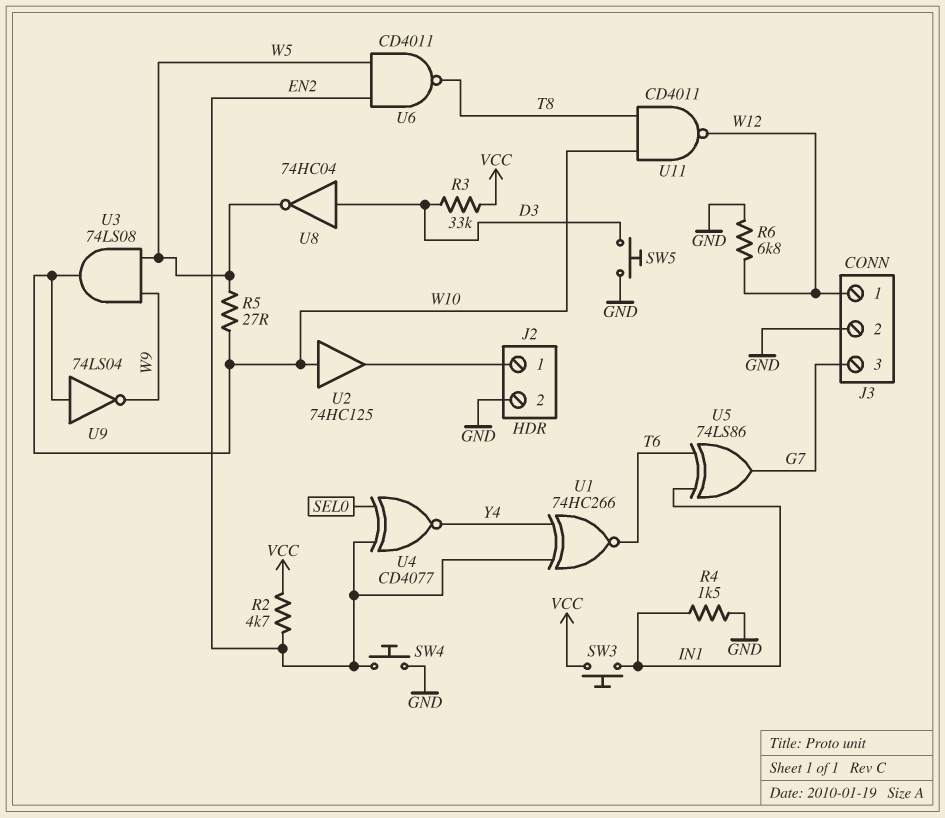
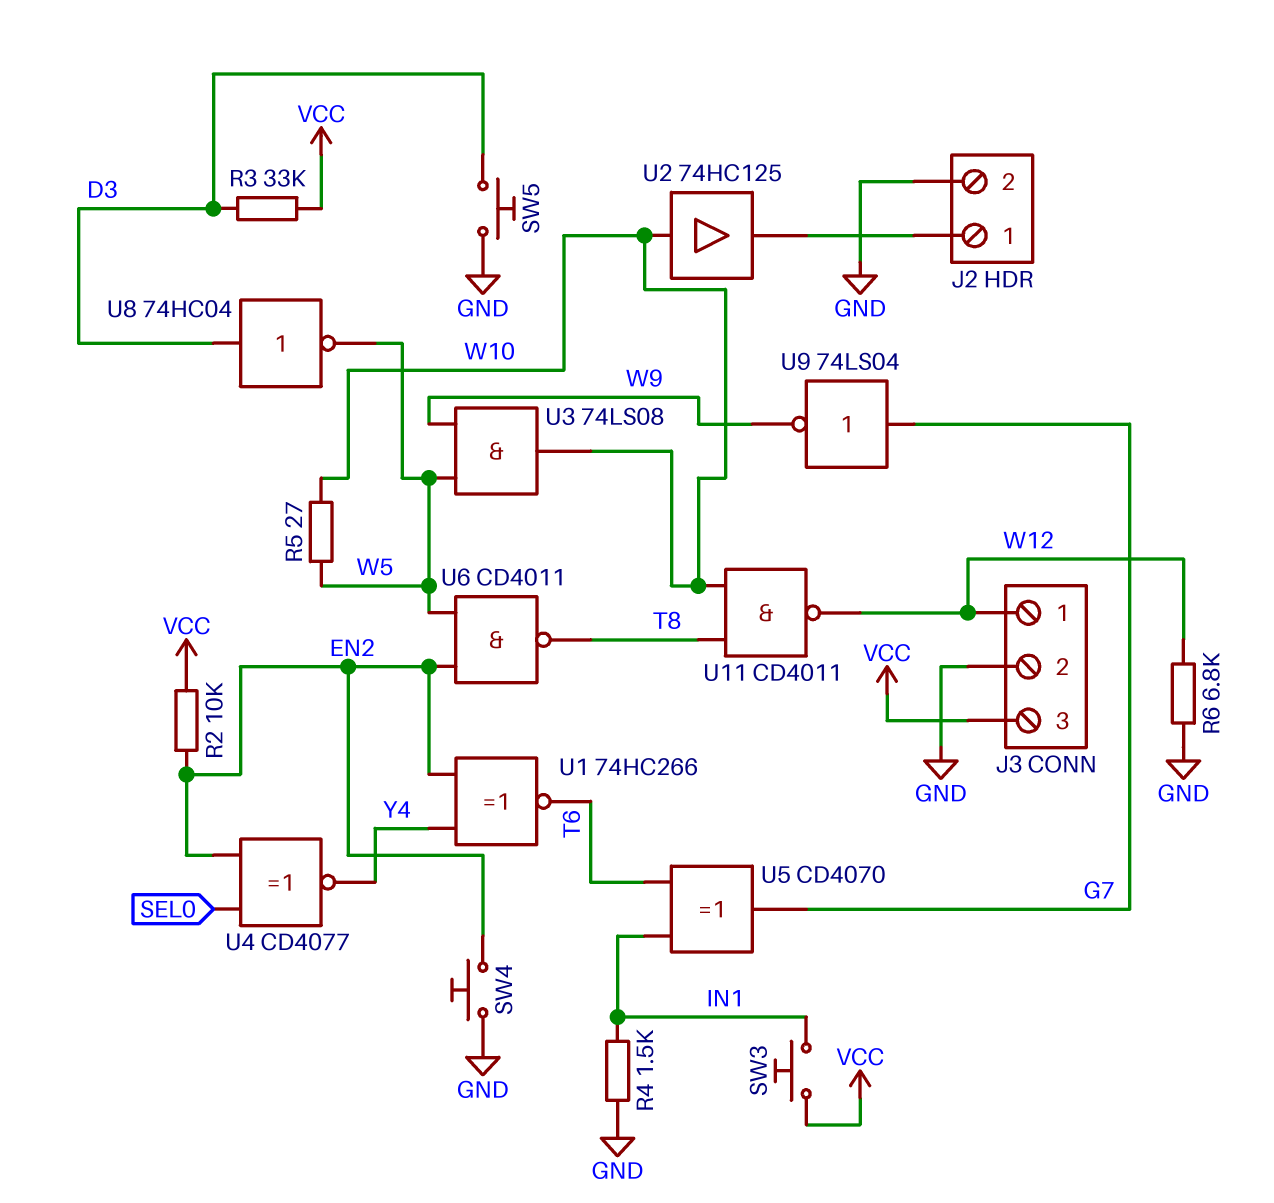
J3 pin 3: G7 -> VCC
R2: 4.7k (EN2, VCC) -> 10k (EN2, VCC)
U5: XOR 74LS86 (in IN1, in T6, out G7) -> XOR CD4070 (in IN1, in T6, out G7)
U9: NOT 74LS04 (in W10, out W9) -> NOT 74LS04 (in G7, out W9)

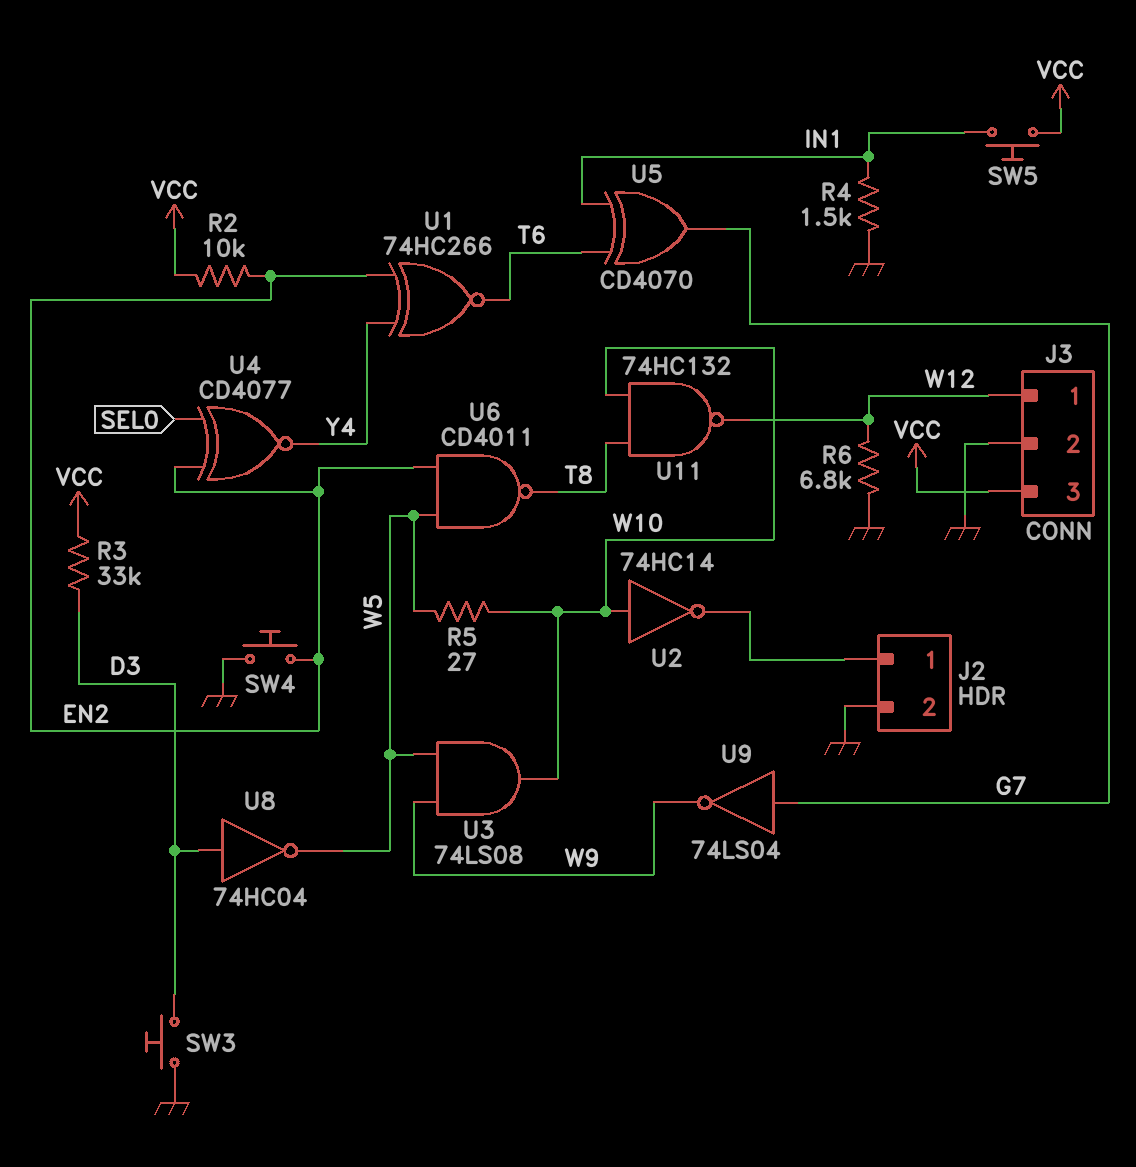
SW3: button (IN1, VCC) -> button (D3, GND)
SW5: button (D3, GND) -> button (IN1, VCC)
U2: buffer 74HC125 (in W10, out J2/1) -> NOT 74HC14 (in W10, out J2/1)
U11: NAND CD4011 (in T8, in W10, out W12) -> NAND 74HC132 (in T8, in W10, out W12)

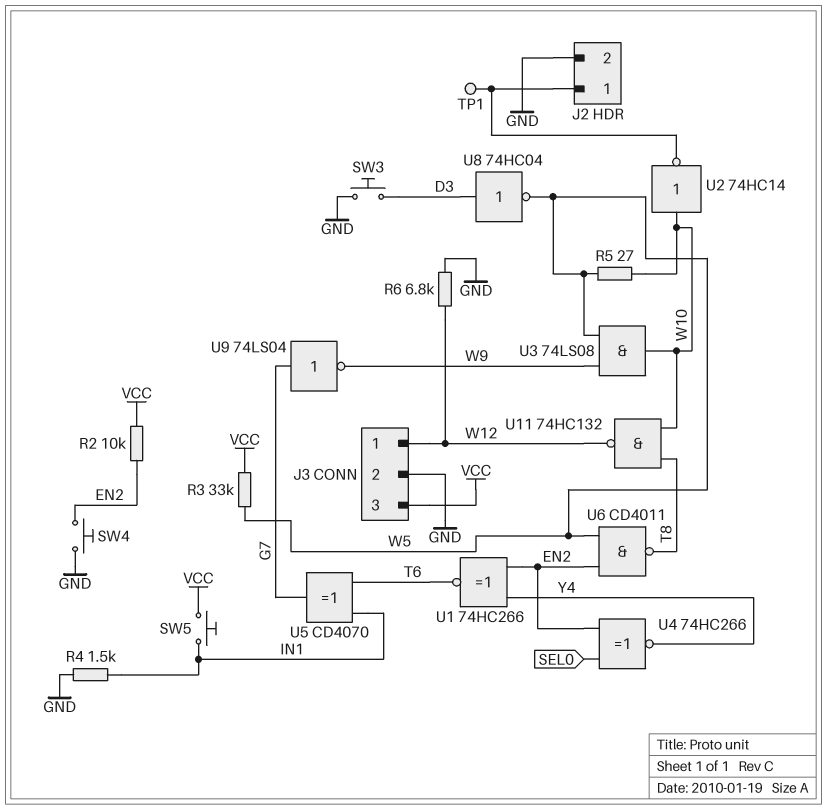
R3: 33k (D3, VCC) -> 33k (VCC, W5)
TP1: none -> test point (J2/1)
U4: XNOR CD4077 (in EN2, in SEL0, out Y4) -> XNOR 74HC266 (in EN2, in SEL0, out Y4)

